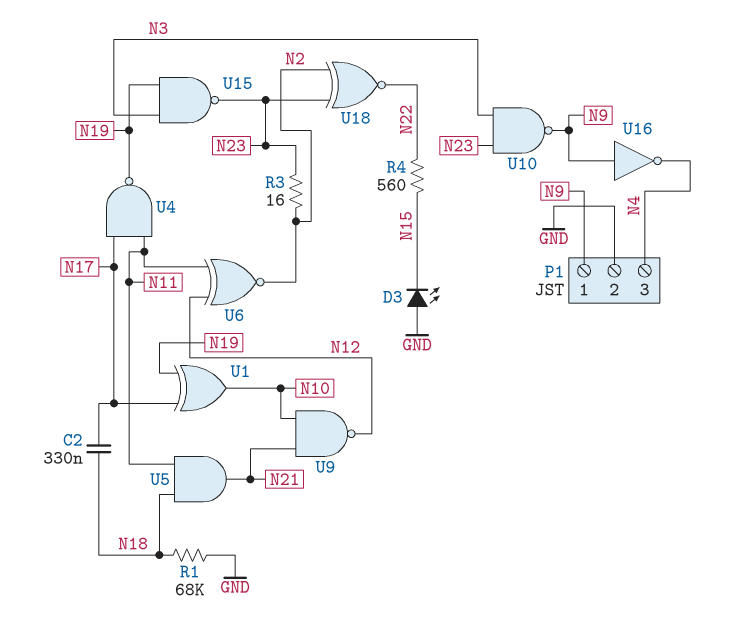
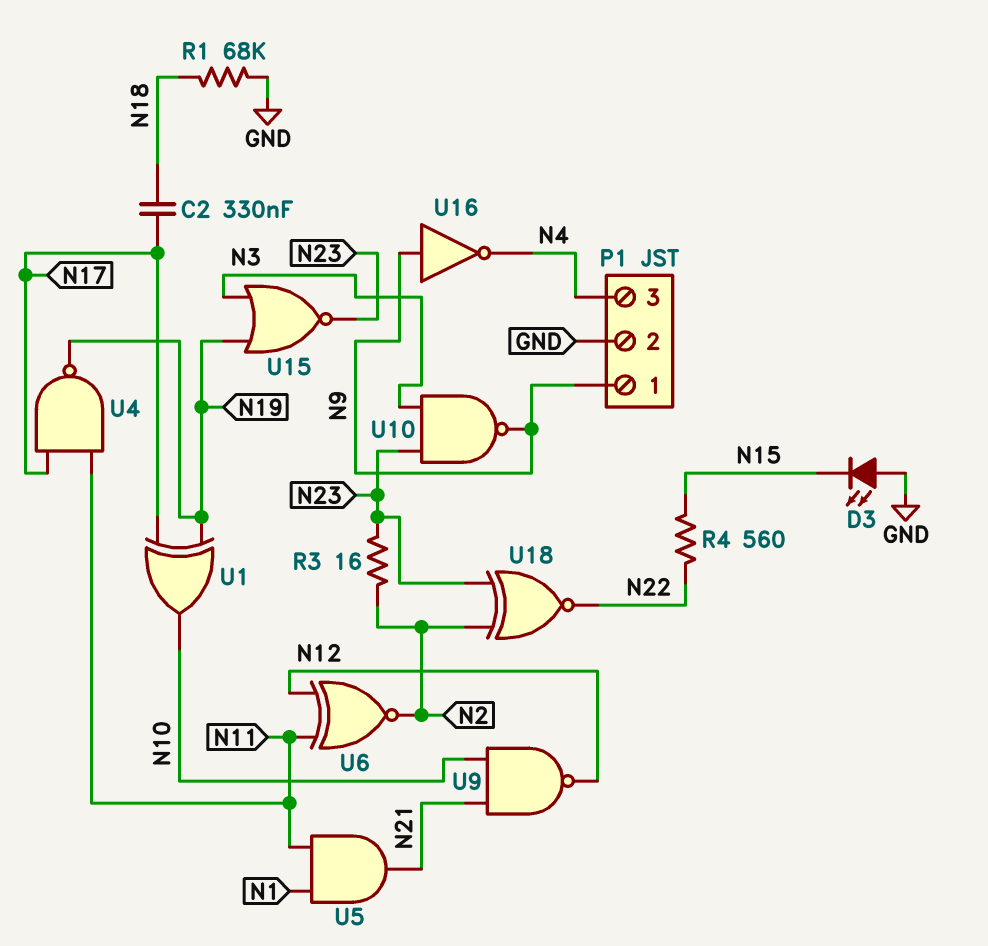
U5: AND (in N11, in N18, out N21) -> AND (in N1, in N11, out N21)
U15: NAND (in N3, in N19, out N23) -> NOR (in N3, in N19, out N23)

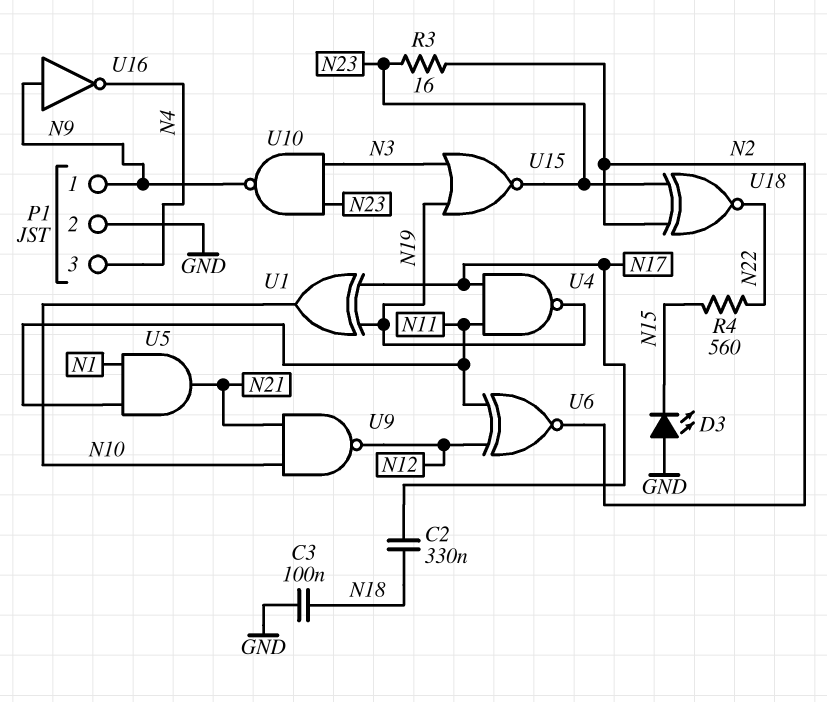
C3: none -> 100nF (GND, N18)
R1: 68k (GND, N18) -> none

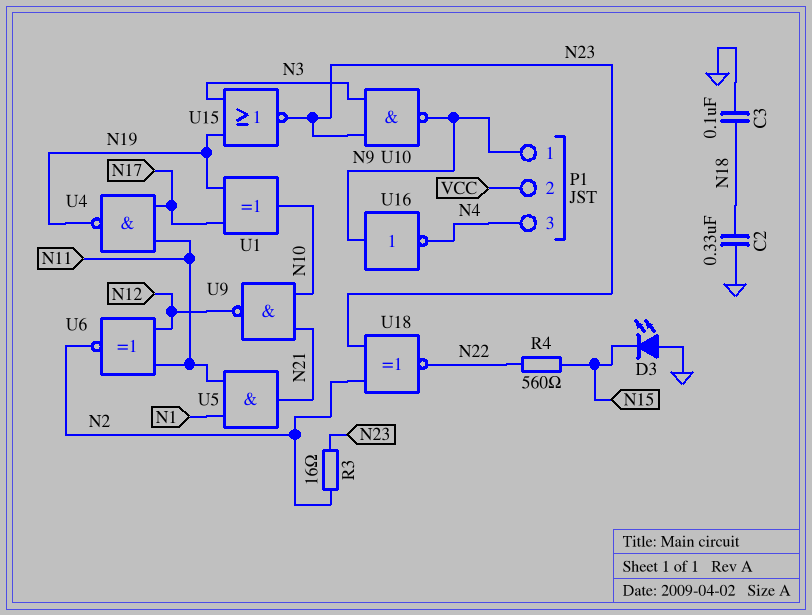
C2: 330nF (N17, N18) -> 330nF (GND, N18)
P1 pin 2: GND -> VCC

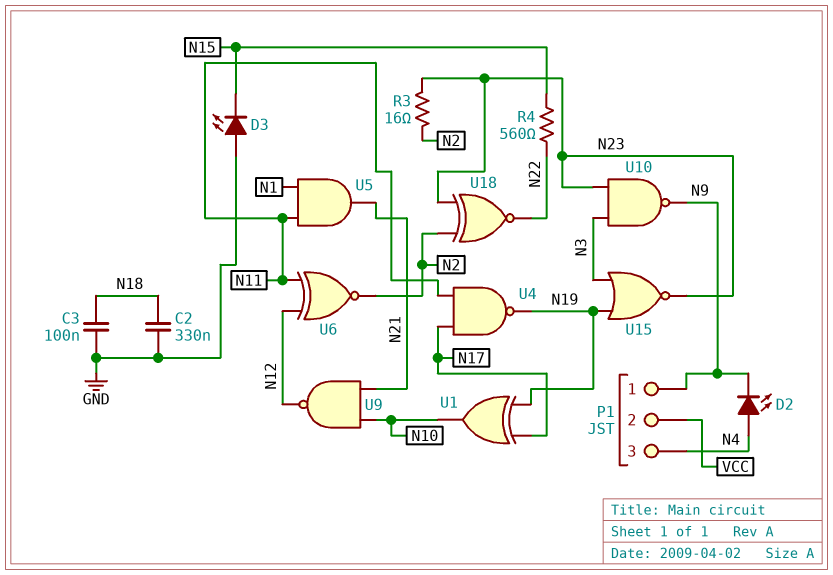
D2: none -> LED (A N4, K N9)
U16: NOT (in N9, out N4) -> none

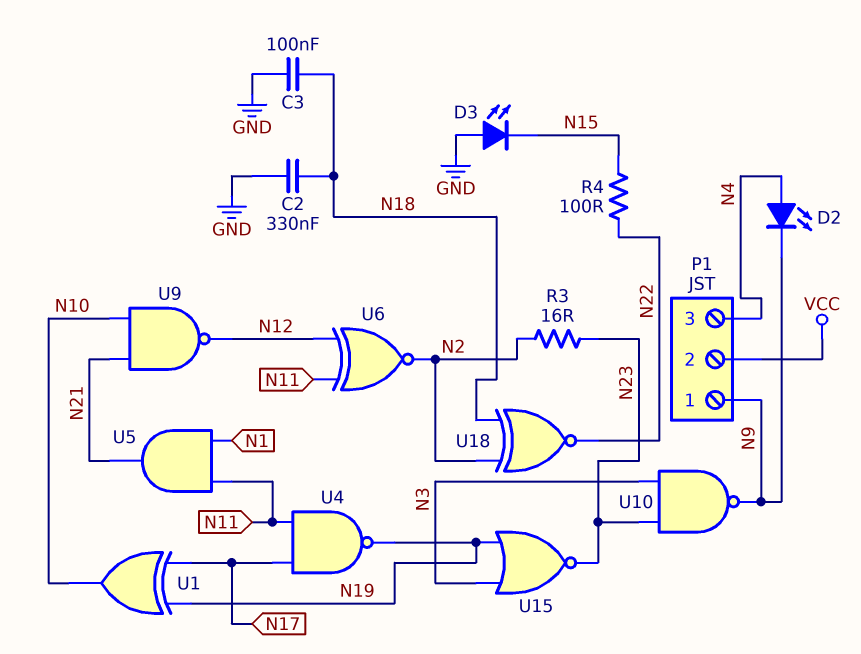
R4: 560 (N15, N22) -> 100 (N15, N22)
U18: XNOR (in N2, in N23, out N22) -> XNOR (in N2, in N18, out N22)

